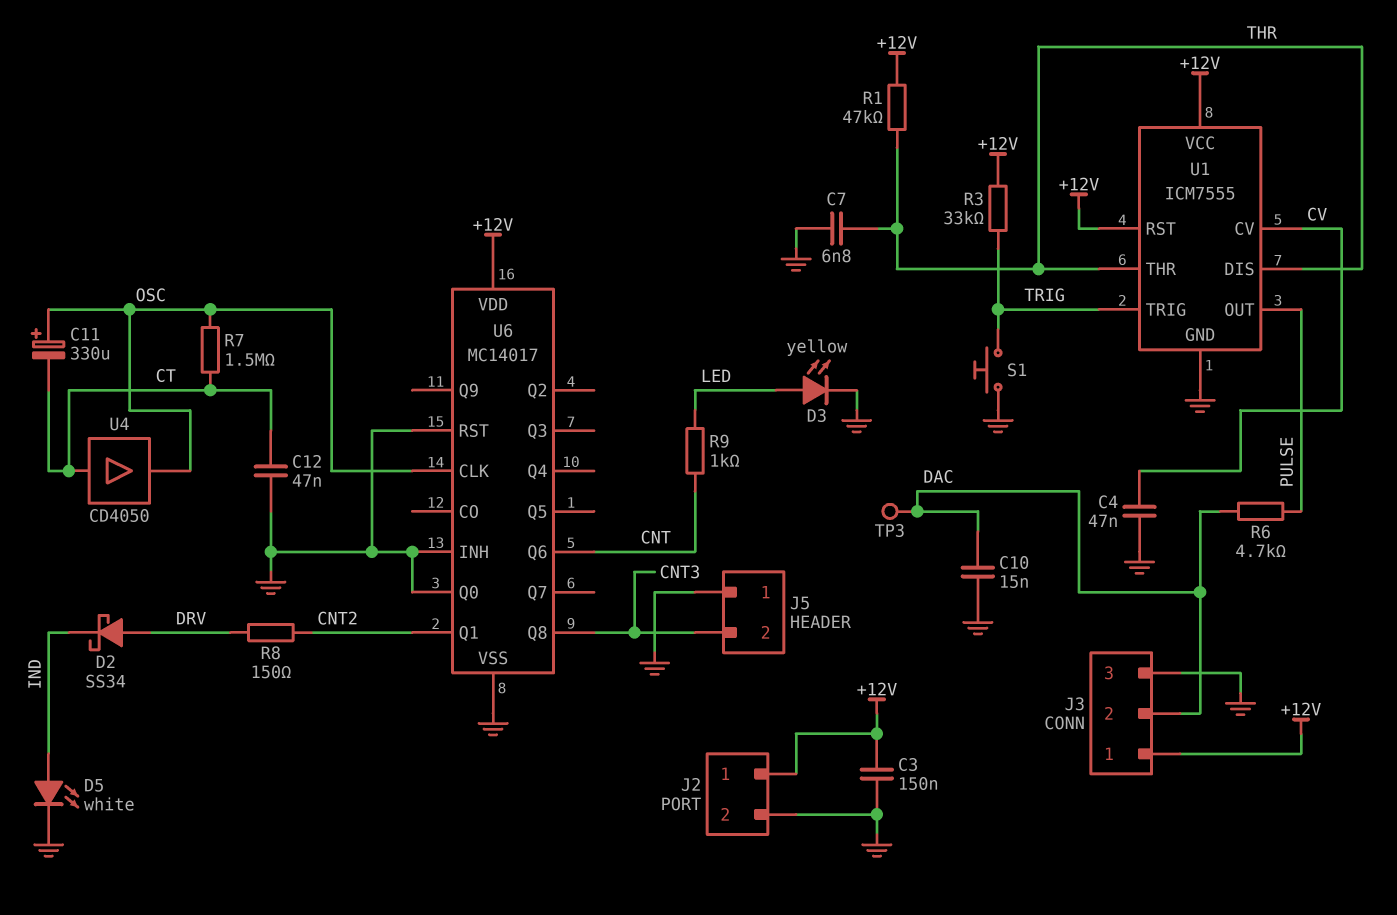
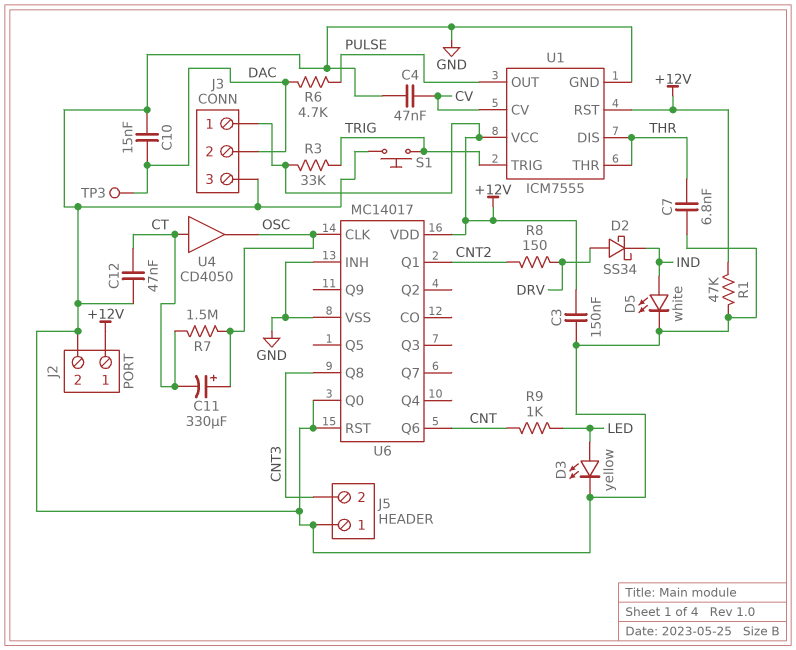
R1: 47k (+12V, THR) -> 47k (+12V, GND)

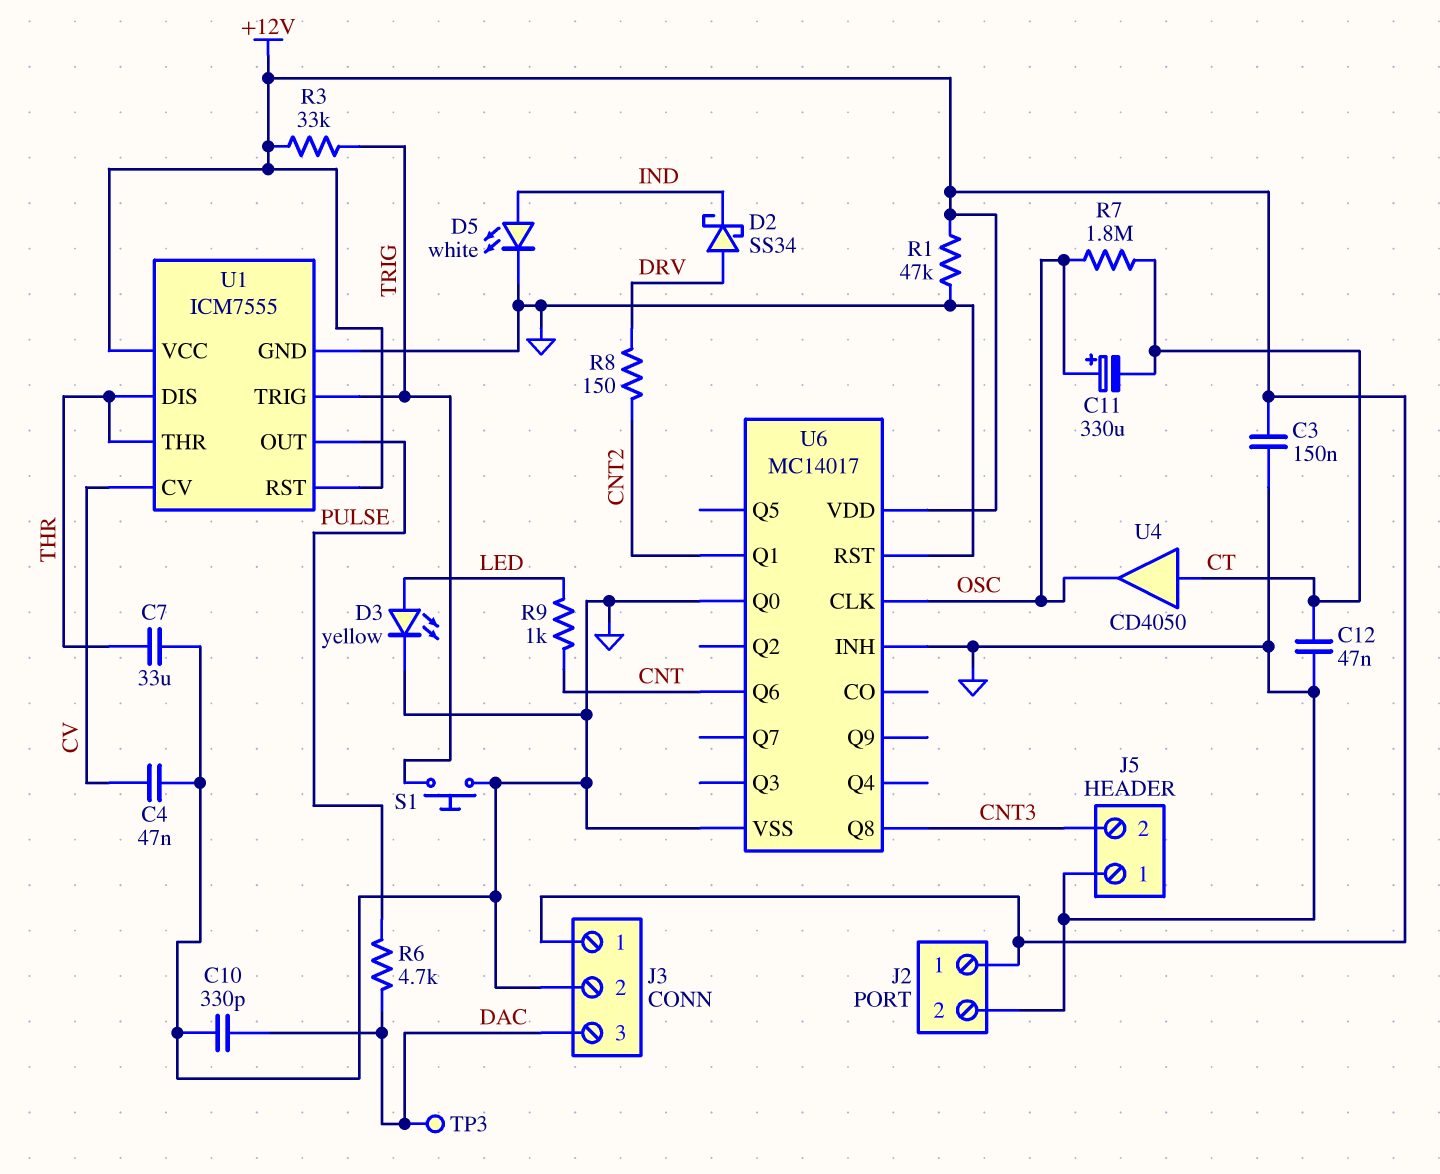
C7: 6.8nF (GND, THR) -> 33uF (GND, THR)
C10: 15nF (DAC, GND) -> 330pF (DAC, GND)
J3 pin 2: DAC -> GND
J3 pin 3: GND -> DAC
R7: 1.5M (CT, OSC) -> 1.8M (CT, OSC)

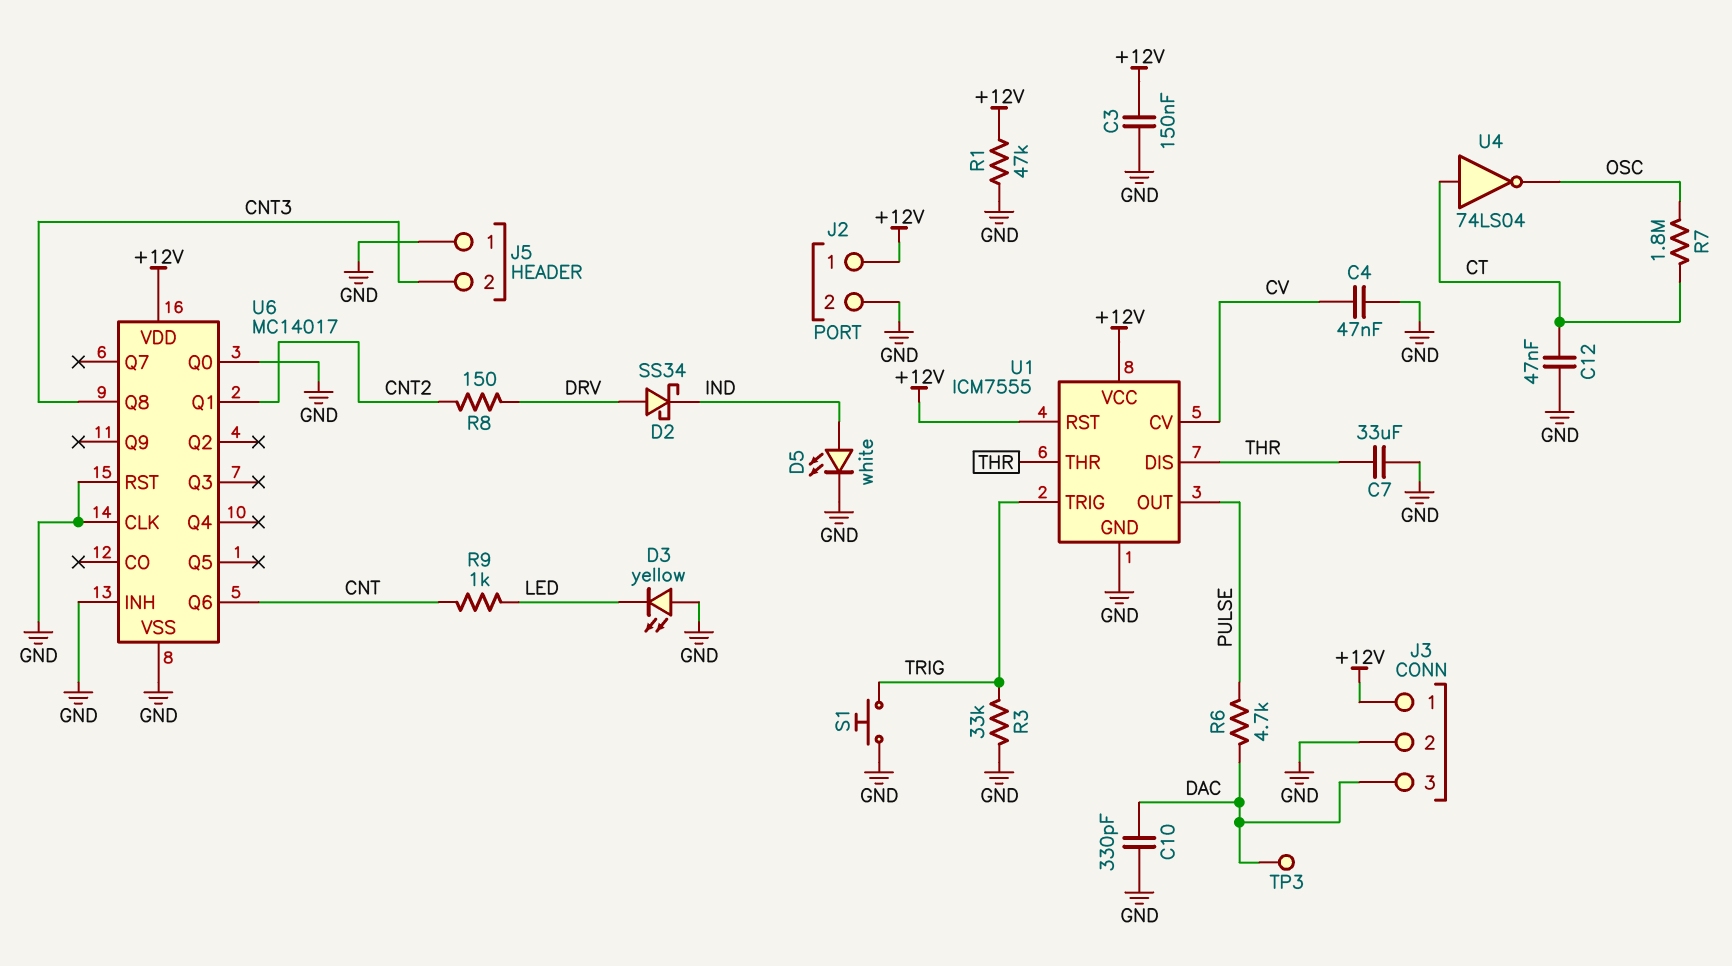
C11: 330uF (plus OSC, minus CT) -> none
D3: LED yellow (A LED, K GND) -> LED yellow (A GND, K LED)
R3: 33k (+12V, TRIG) -> 33k (GND, TRIG)
U4: buffer CD4050 (in CT, out OSC) -> NOT 74LS04 (in CT, out OSC)
U6 pin CLK: OSC -> GND

